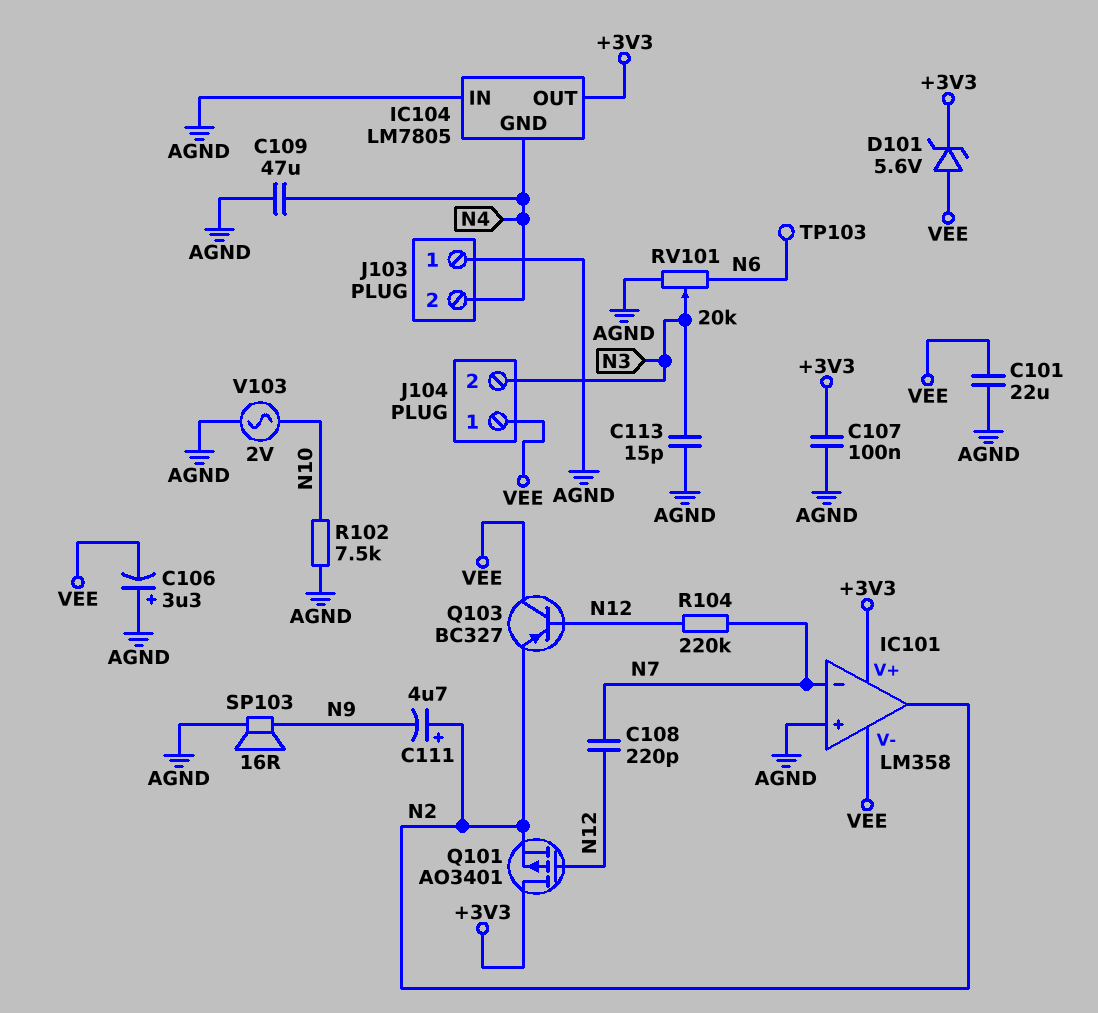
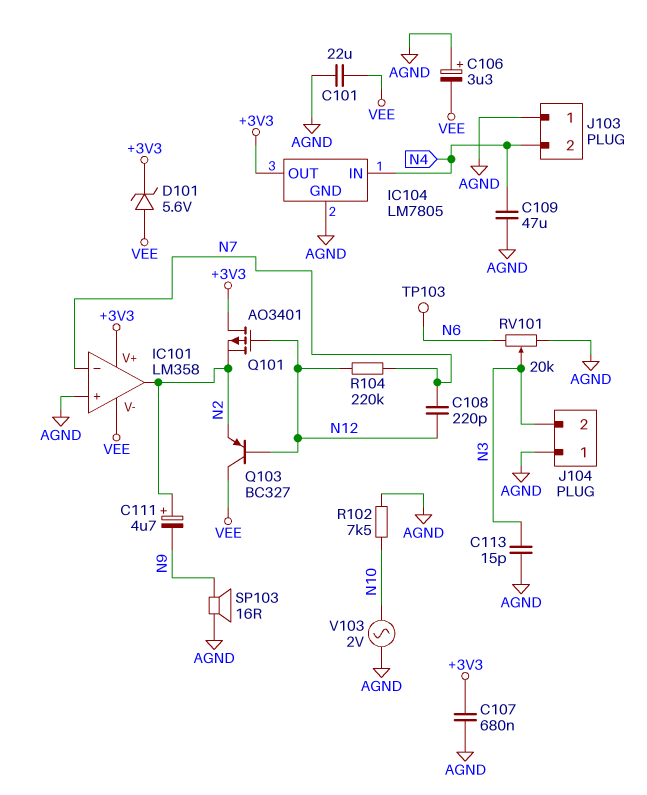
C107: 100nF (+3V3, AGND) -> 680nF (+3V3, AGND)
IC104 pin GND: N4 -> AGND
IC104 pin IN: AGND -> N4
J104 pin 1: VEE -> AGND

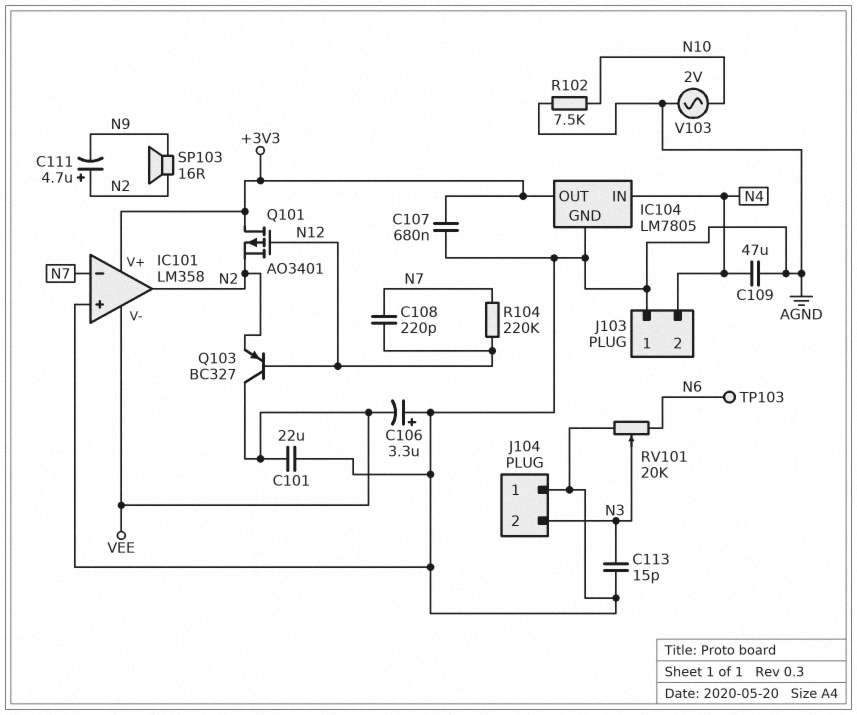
D101: zener 5.6V (A VEE, K +3V3) -> none
SP103: speaker 16R (AGND, N9) -> speaker 16R (N2, N9)

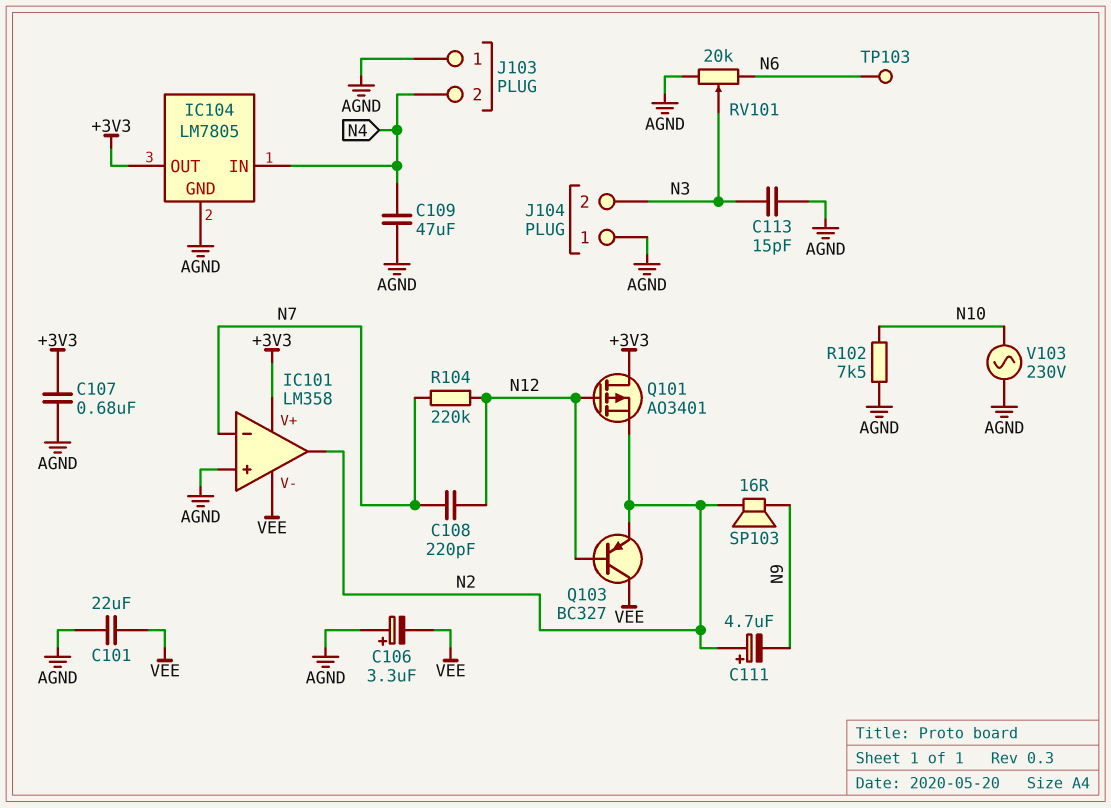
V103: AC 2V (AGND, N10) -> AC 230V (AGND, N10)

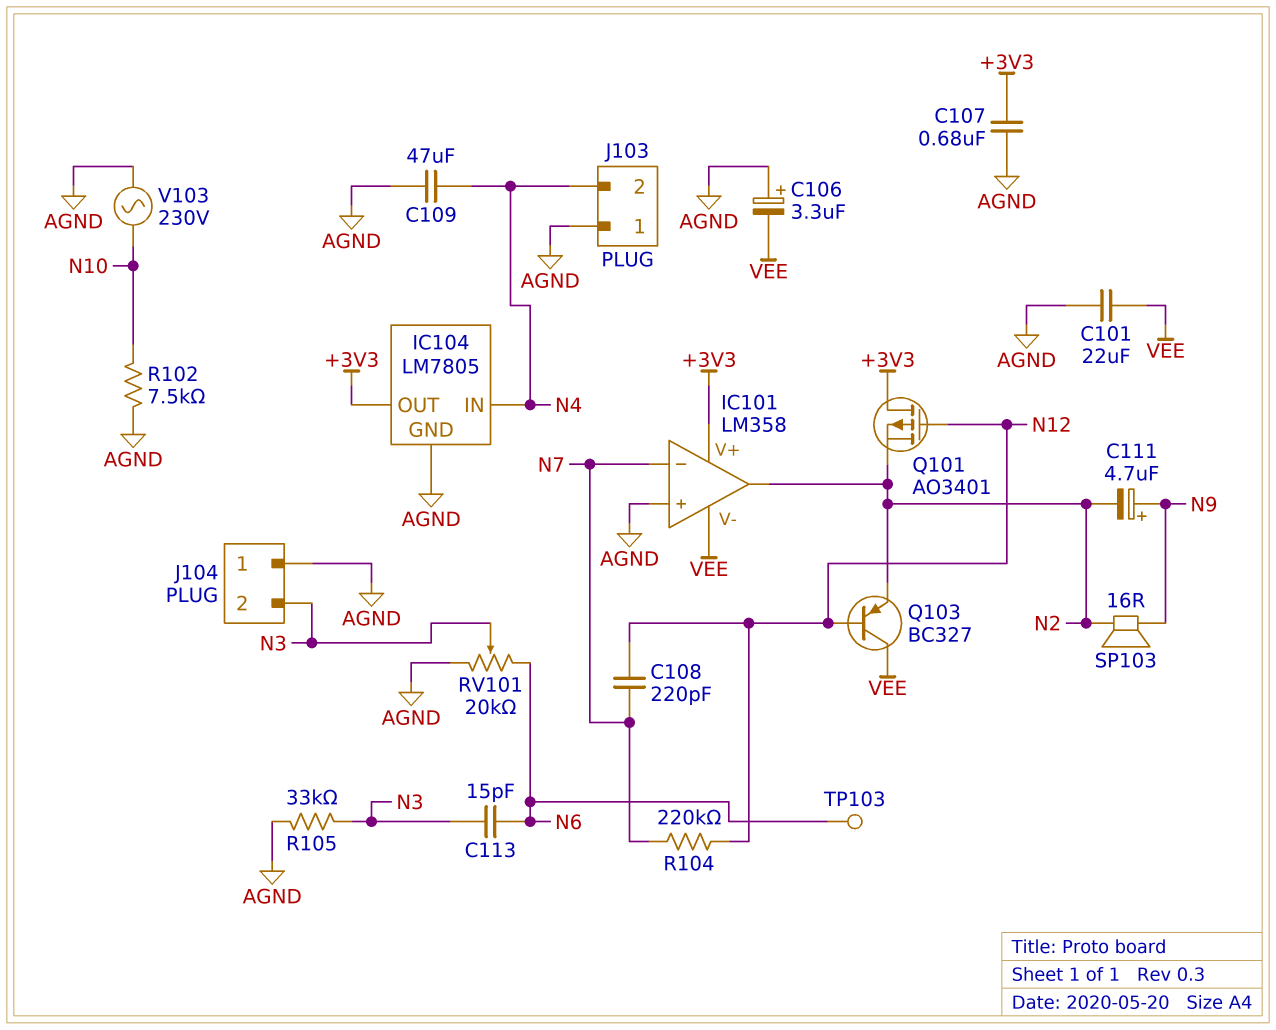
C111: 4.7uF (plus N2, minus N9) -> 4.7uF (plus N9, minus N2)
C113: 15pF (AGND, N3) -> 15pF (N3, N6)
R105: none -> 33k (AGND, N3)

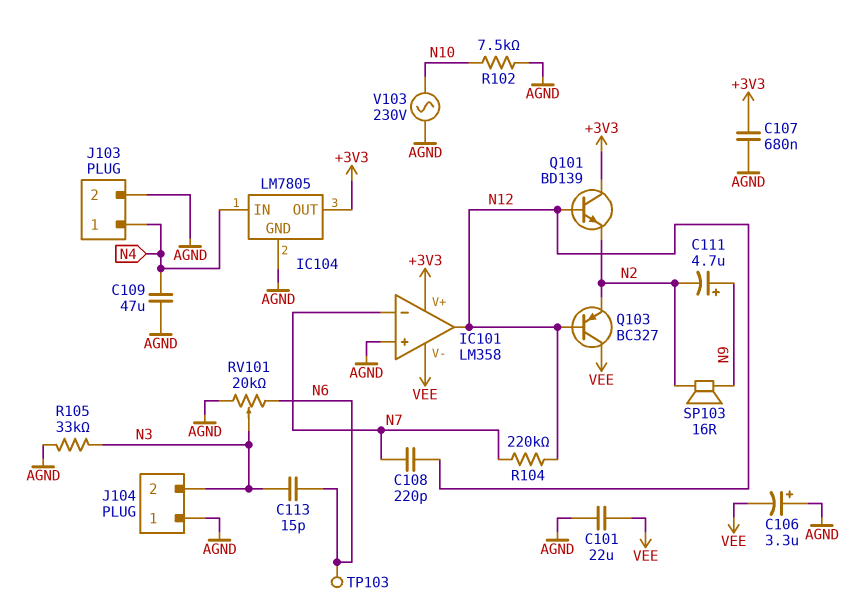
IC101 pin out: N2 -> N12
J103 pin 1: AGND -> N4
J103 pin 2: N4 -> AGND
Q101: PMOS AO3401 (G N12, D +3V3, S N2) -> NPN BD139 (B N12, C +3V3, E N2)

